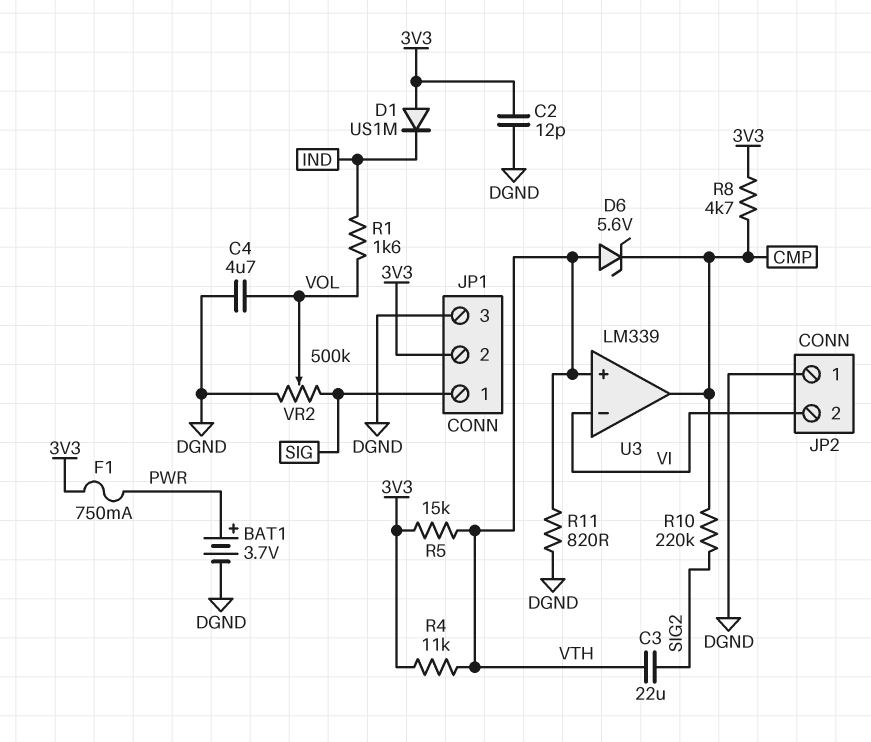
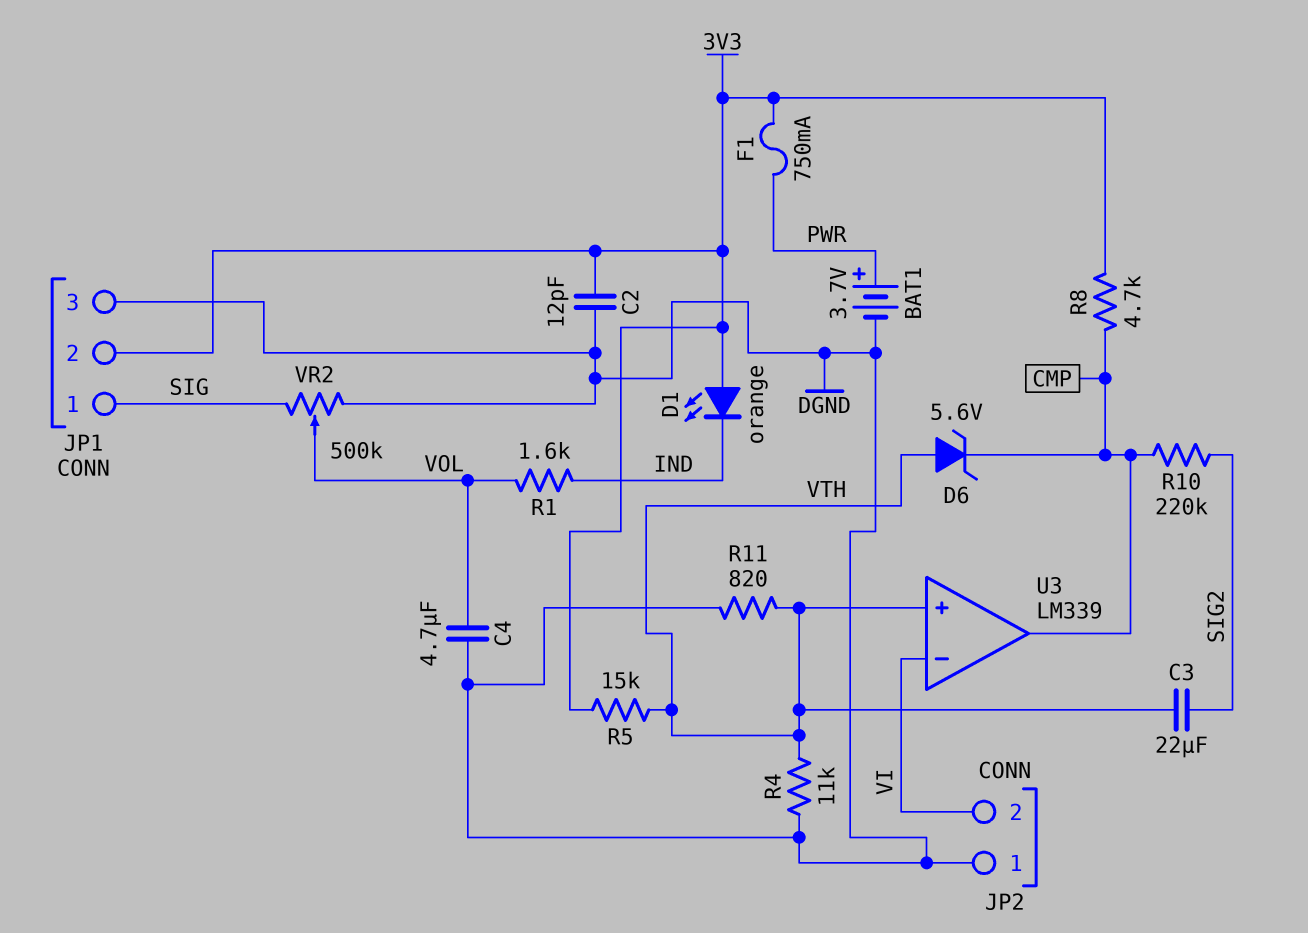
D1: diode US1M (A 3V3, K IND) -> LED orange (A 3V3, K IND)
R4: 11k (3V3, VTH) -> 11k (DGND, VTH)

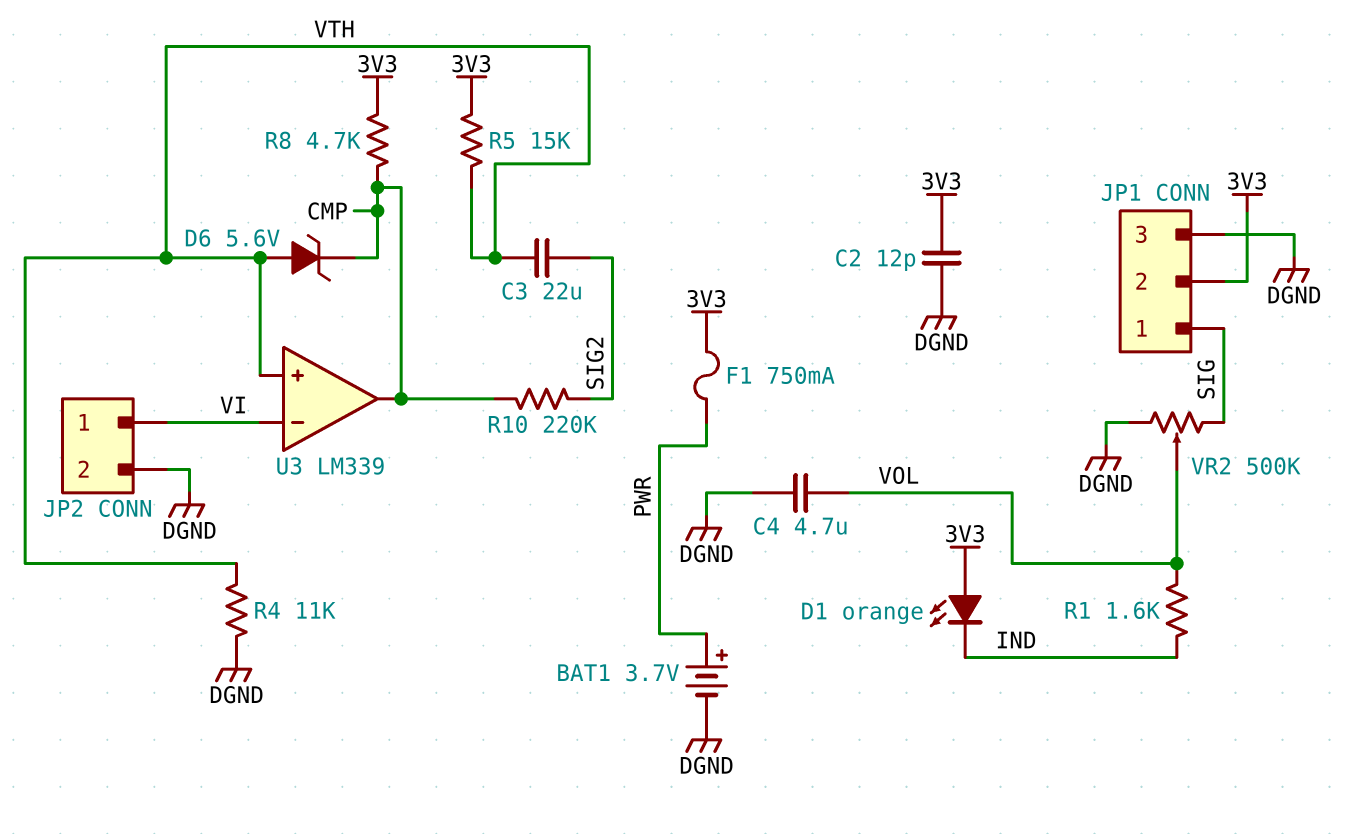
JP2 pin 1: DGND -> VI
JP2 pin 2: VI -> DGND
R11: 820 (DGND, VTH) -> none

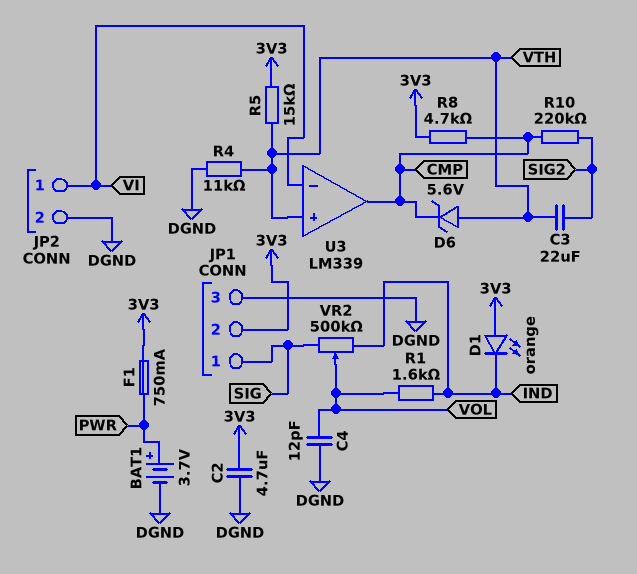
C2: 12pF (3V3, DGND) -> 4.7uF (3V3, DGND)
C4: 4.7uF (DGND, VOL) -> 12pF (DGND, VOL)
VR2: 500k (DGND, SIG, wiper VOL) -> 500k (IND, SIG, wiper VOL)

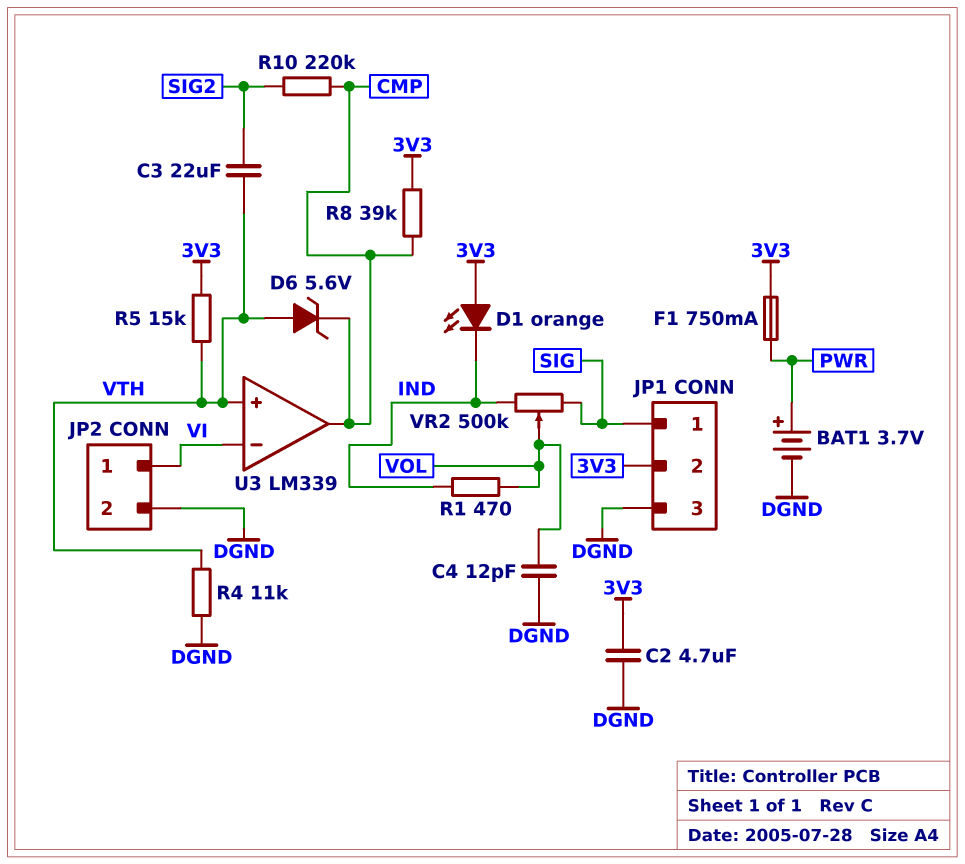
R1: 1.6k (IND, VOL) -> 470 (IND, VOL)
R8: 4.7k (3V3, CMP) -> 39k (3V3, CMP)

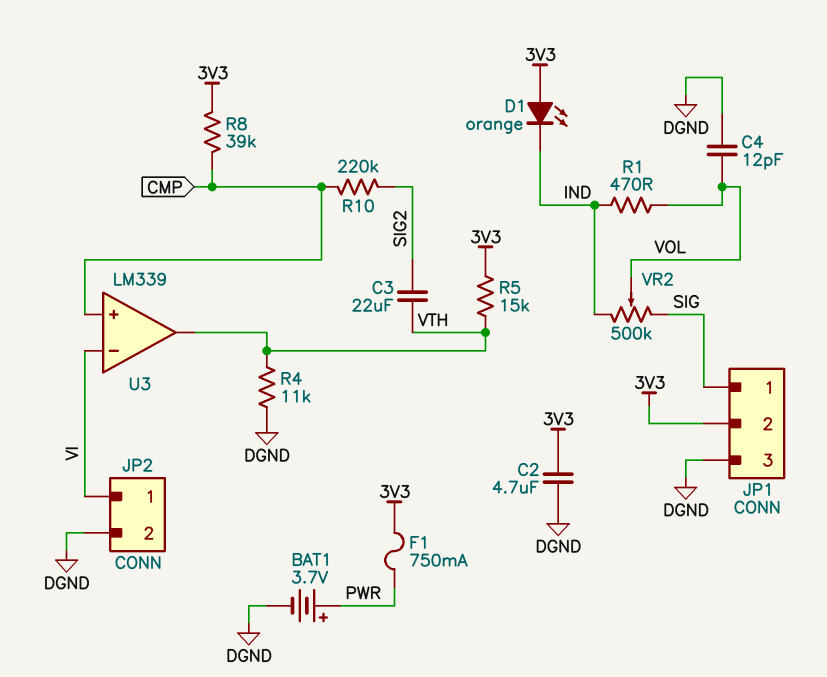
D6: zener 5.6V (A VTH, K CMP) -> none
U3 pin in+: VTH -> CMP
U3 pin out: CMP -> VTH

